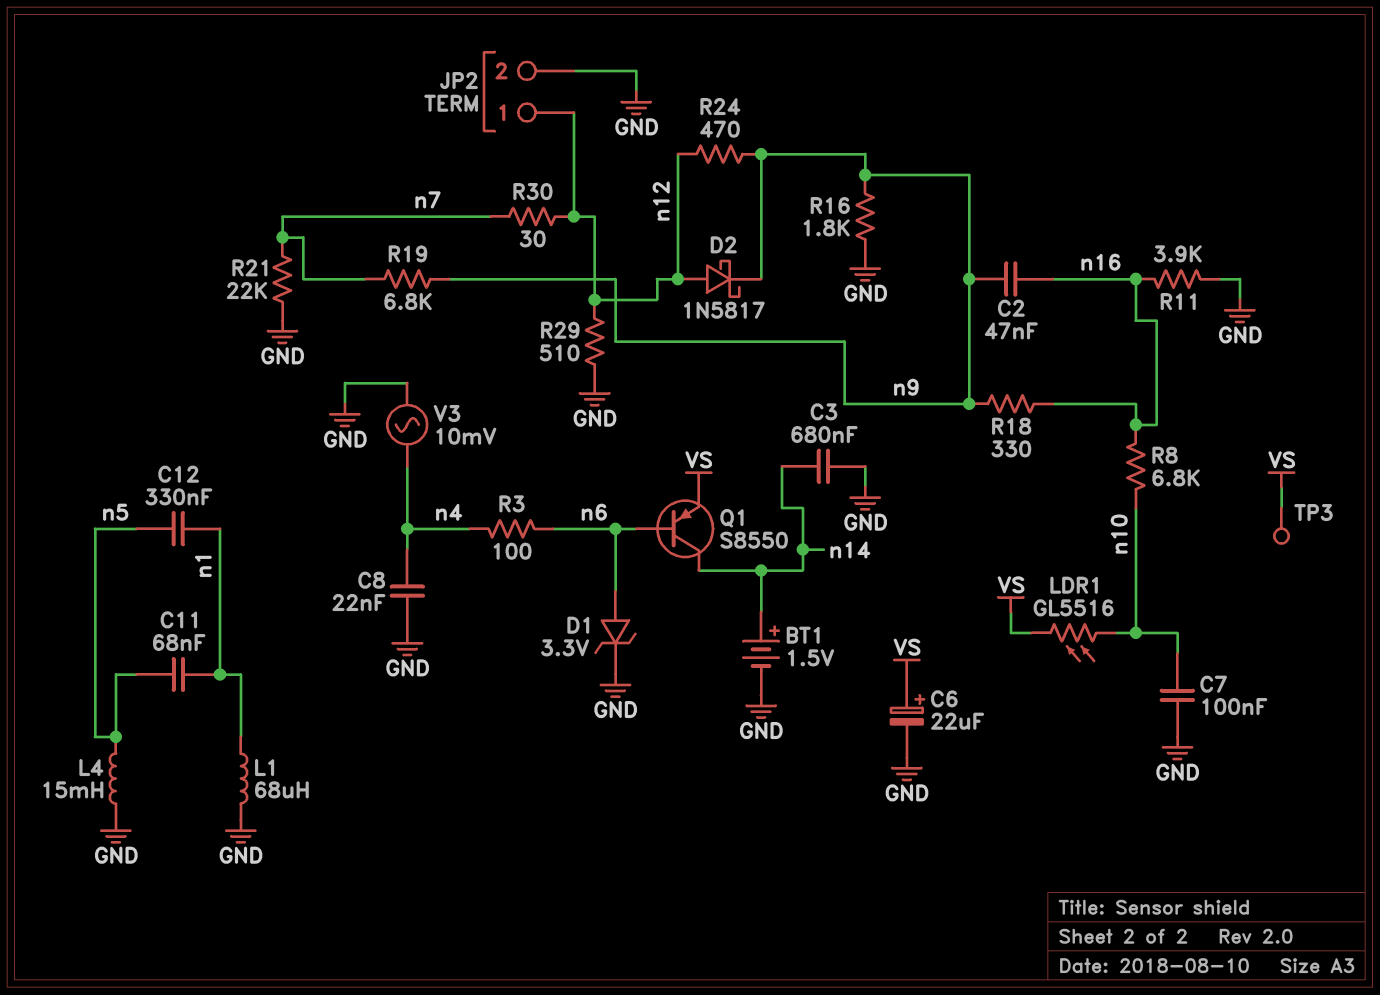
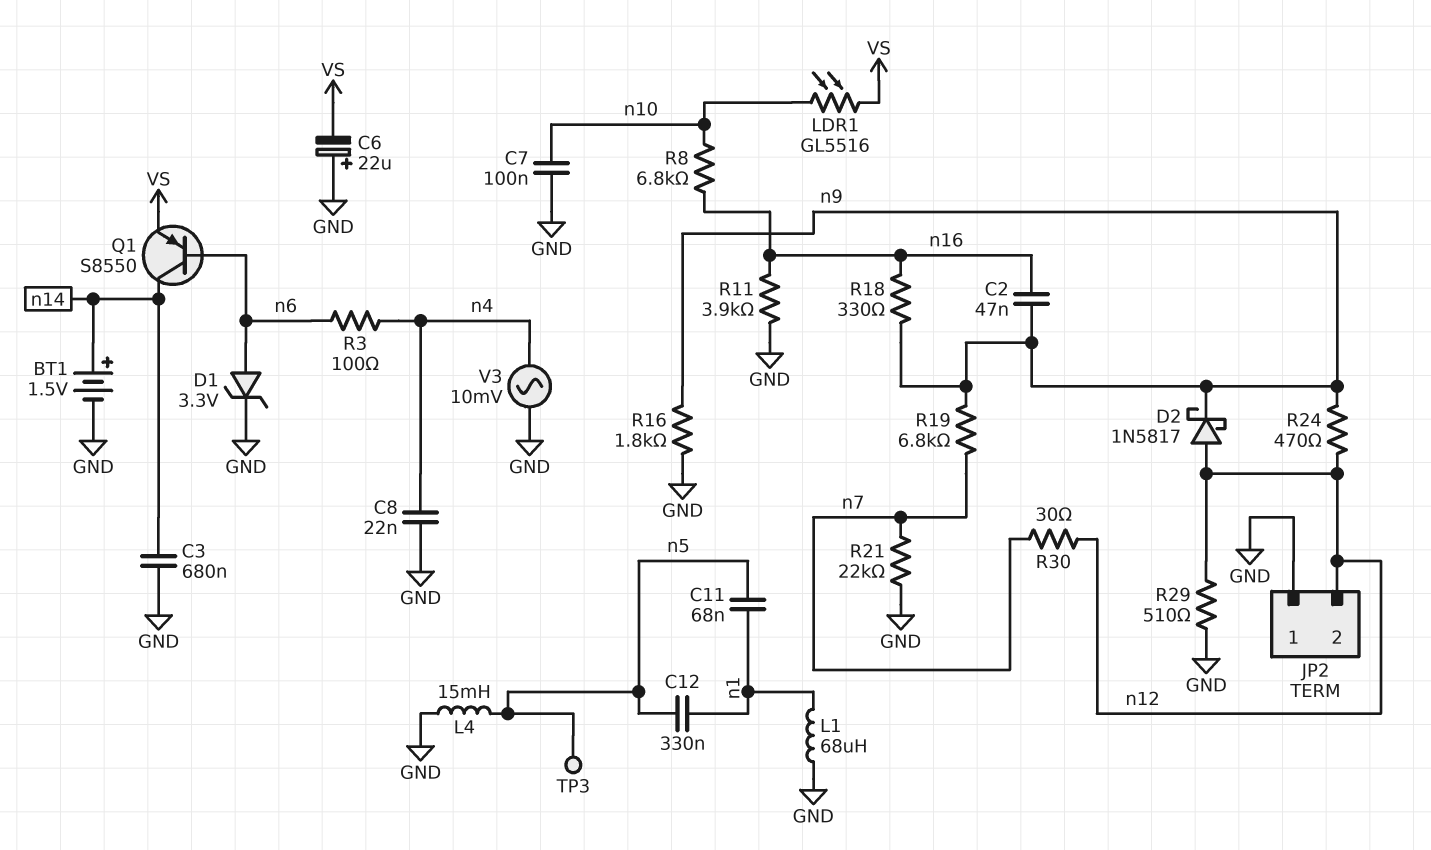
C6: 22uF (plus VS, minus GND) -> 22uF (plus GND, minus VS)
JP2 pin 1: n12 -> GND
JP2 pin 2: GND -> n12
TP3: test point (VS) -> test point (n5)

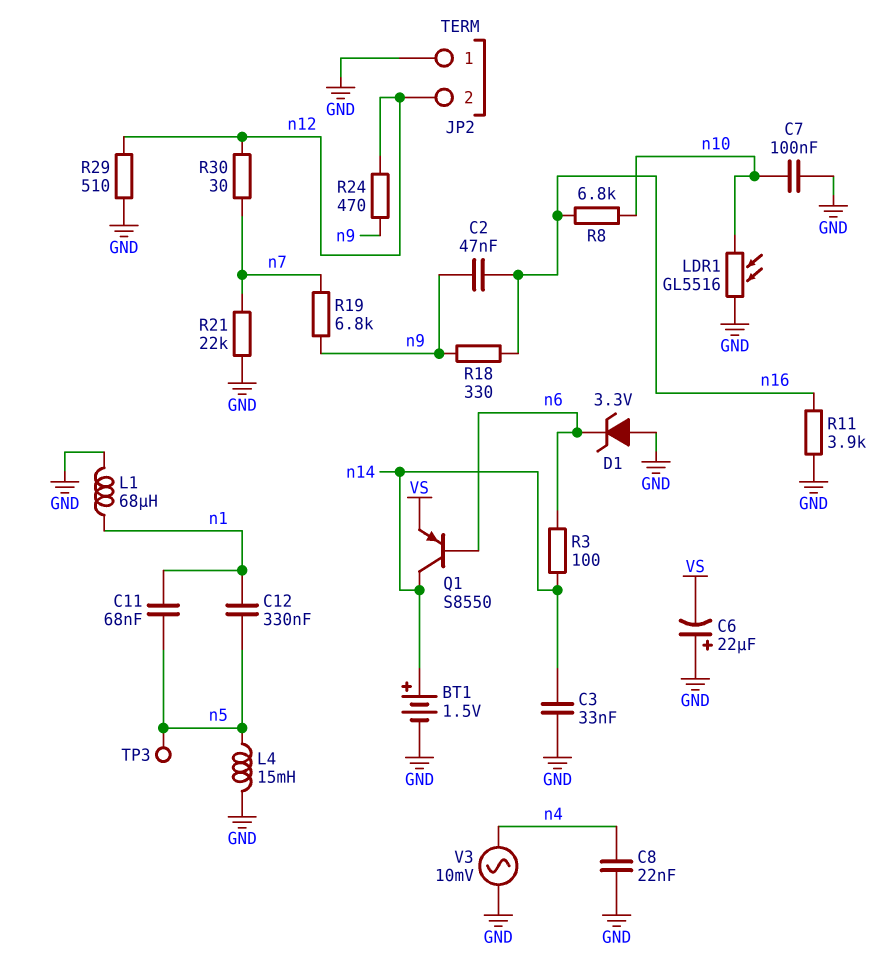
C3: 680nF (GND, n14) -> 33nF (GND, n14)
D1: zener 3.3V (A n6, K GND) -> zener 3.3V (A GND, K n6)
D2: schottky 1N5817 (A n12, K n9) -> none
LDR1: GL5516 (VS, n10) -> GL5516 (GND, n10)
R3: 100 (n4, n6) -> 100 (n6, n14)
R16: 1.8k (GND, n9) -> none

